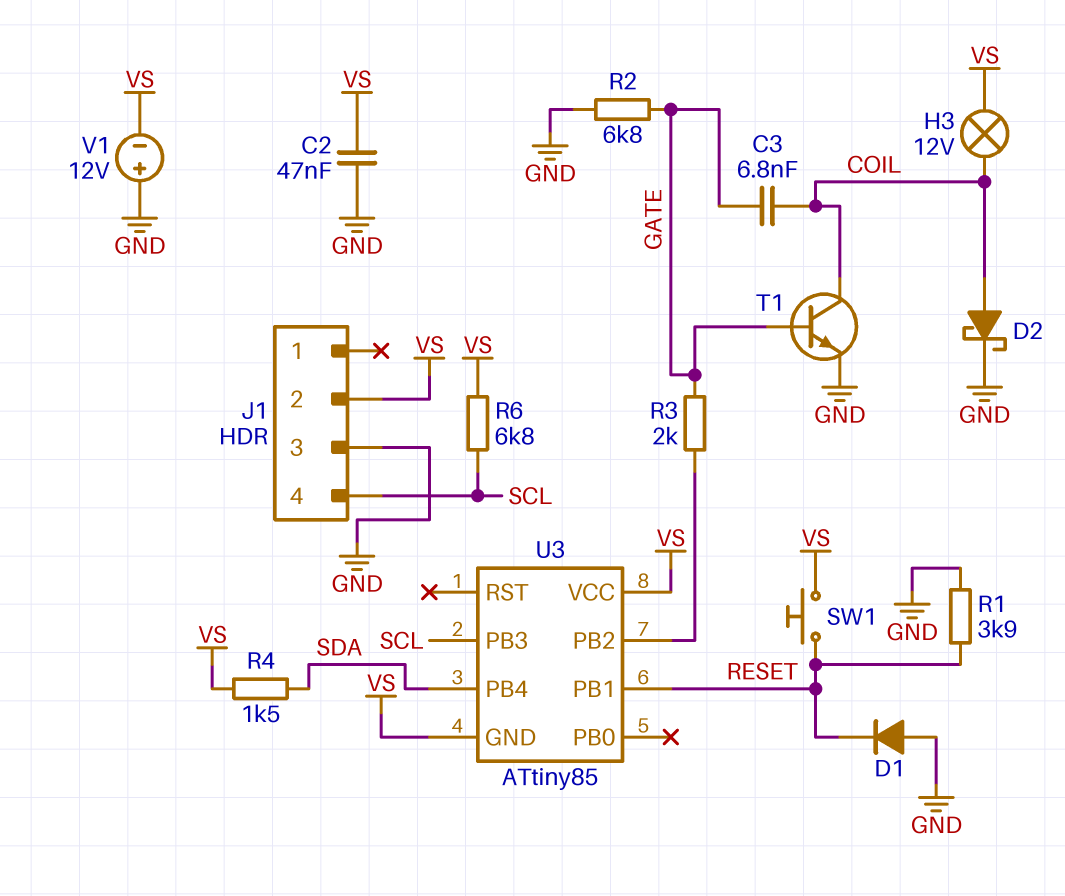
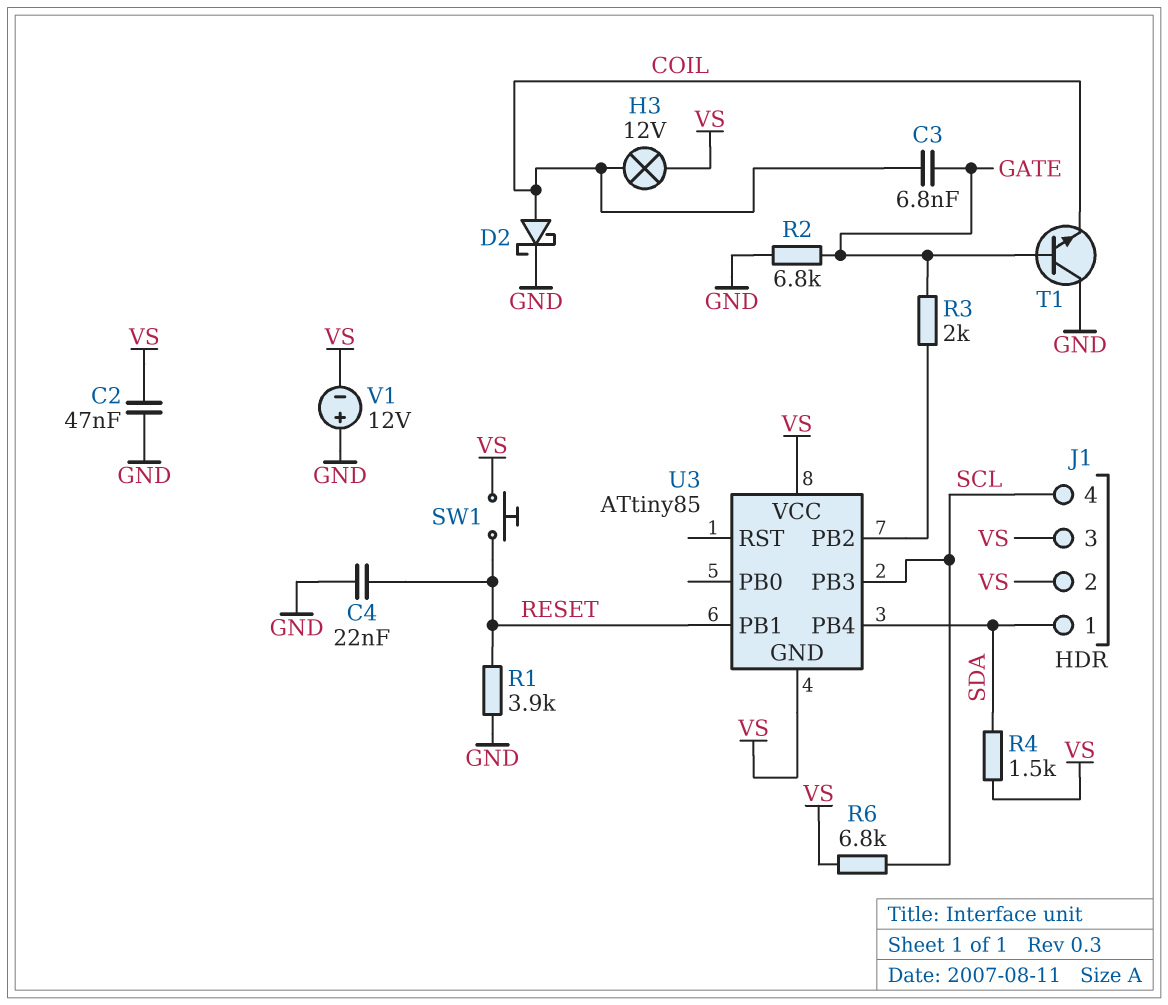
C4: none -> 22nF (GND, RESET)
D1: diode (A GND, K RESET) -> none
J1 pin 1: none -> SDA
J1 pin 3: GND -> VS
T1: NPN (B GATE, C COIL, E GND) -> NPN (B GATE, C GND, E COIL)

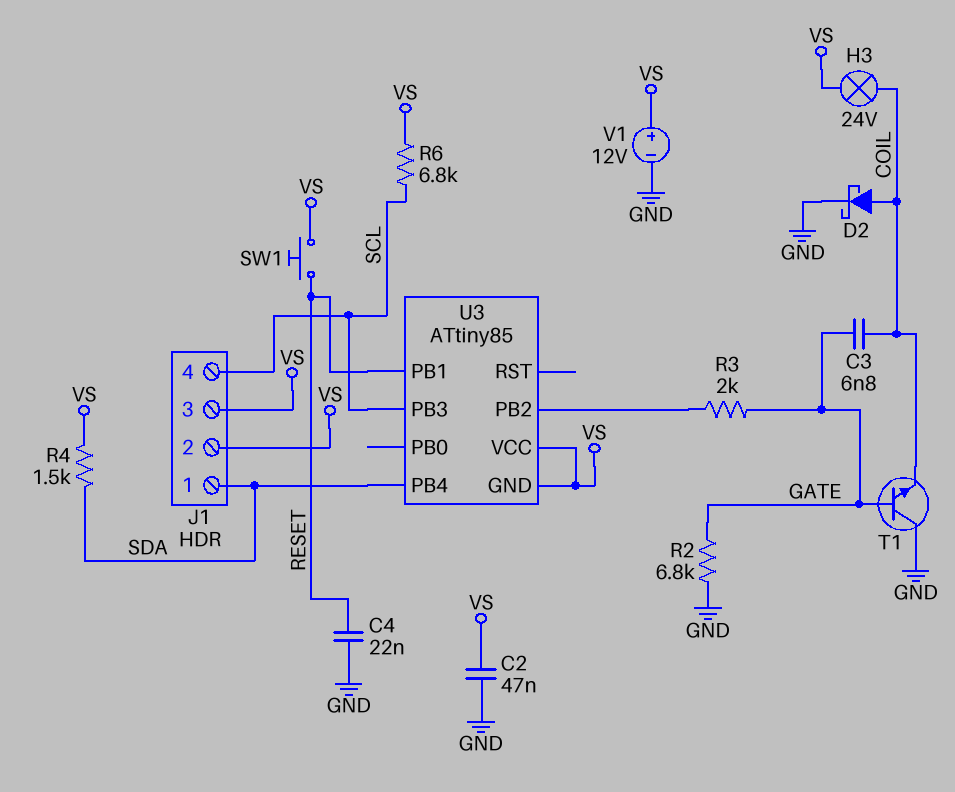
H3: lamp 12V (COIL, VS) -> lamp 24V (COIL, VS)
R1: 3.9k (GND, RESET) -> none
V1: 12V (plus GND, minus VS) -> 12V (plus VS, minus GND)

